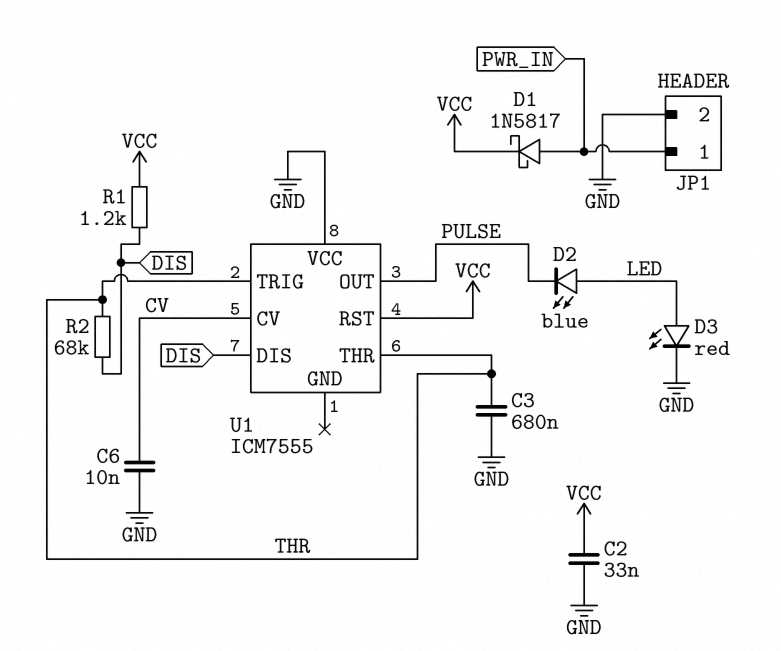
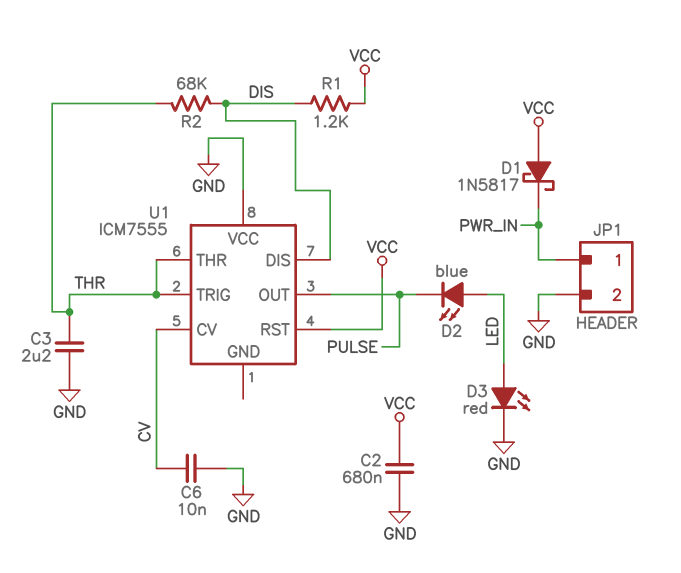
C2: 33nF (GND, VCC) -> 680nF (GND, VCC)
C3: 680nF (GND, THR) -> 2.2uF (GND, THR)
D1: schottky 1N5817 (A PWR_IN, K VCC) -> schottky 1N5817 (A VCC, K PWR_IN)

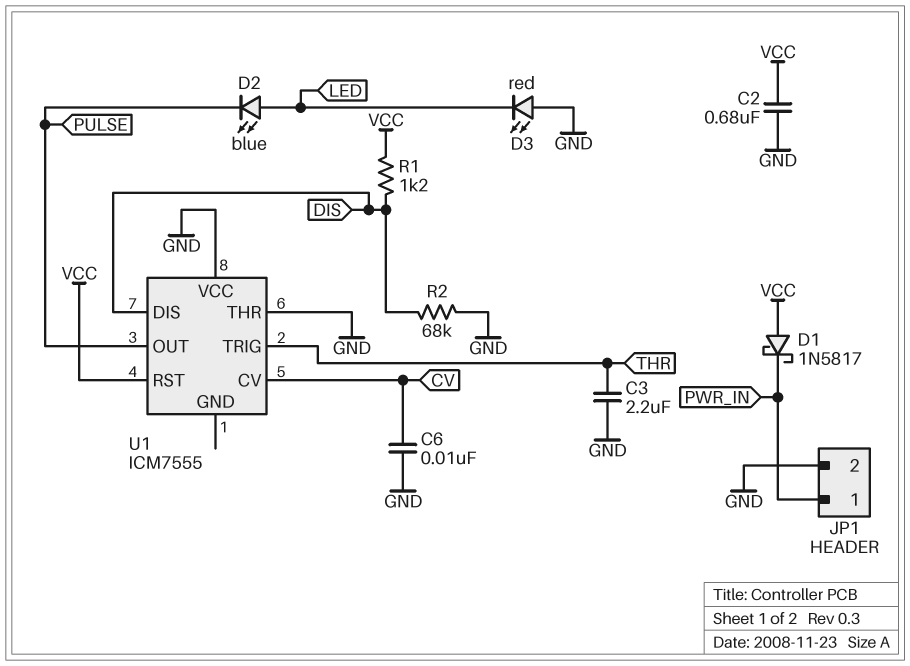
D3: LED red (A LED, K GND) -> LED red (A GND, K LED)
R2: 68k (DIS, THR) -> 68k (DIS, GND)
U1 pin THR: THR -> GND

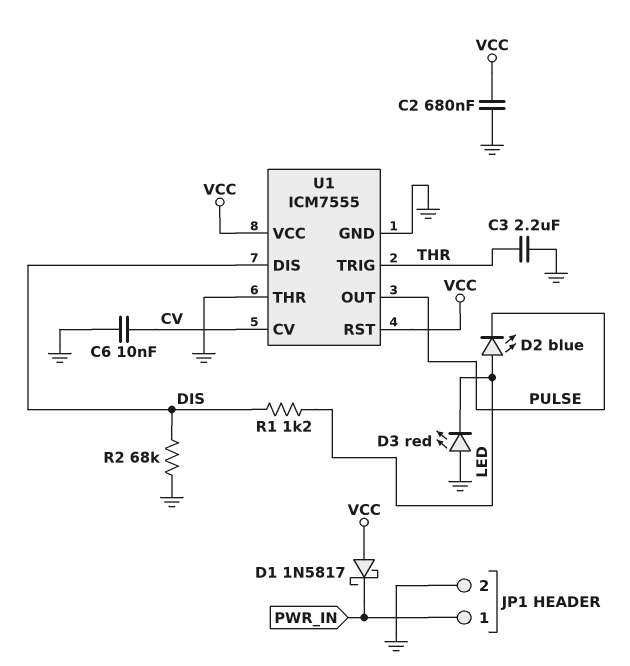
R1: 1.2k (DIS, VCC) -> 1.2k (DIS, LED)
U1 pin GND: none -> GND
U1 pin VCC: GND -> VCC

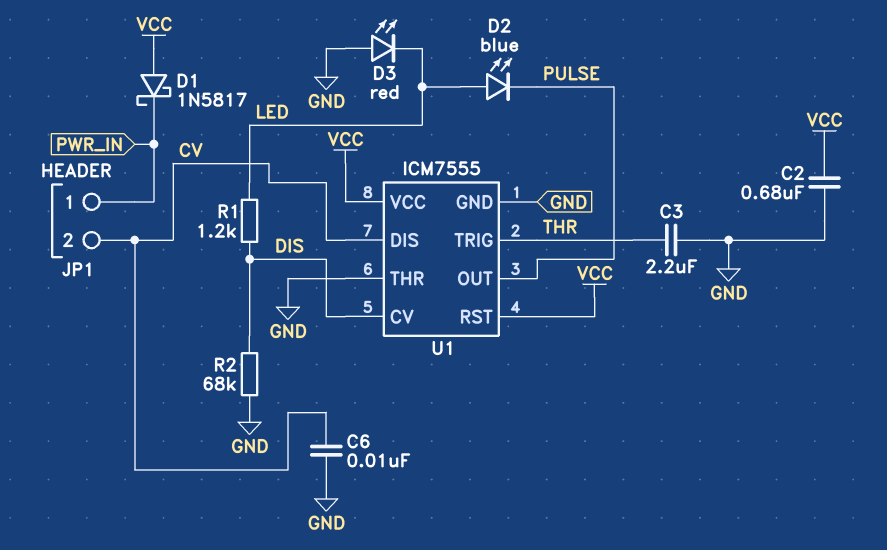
JP1 pin 2: GND -> CV
U1 pin CV: CV -> DIS
U1 pin DIS: DIS -> CV

